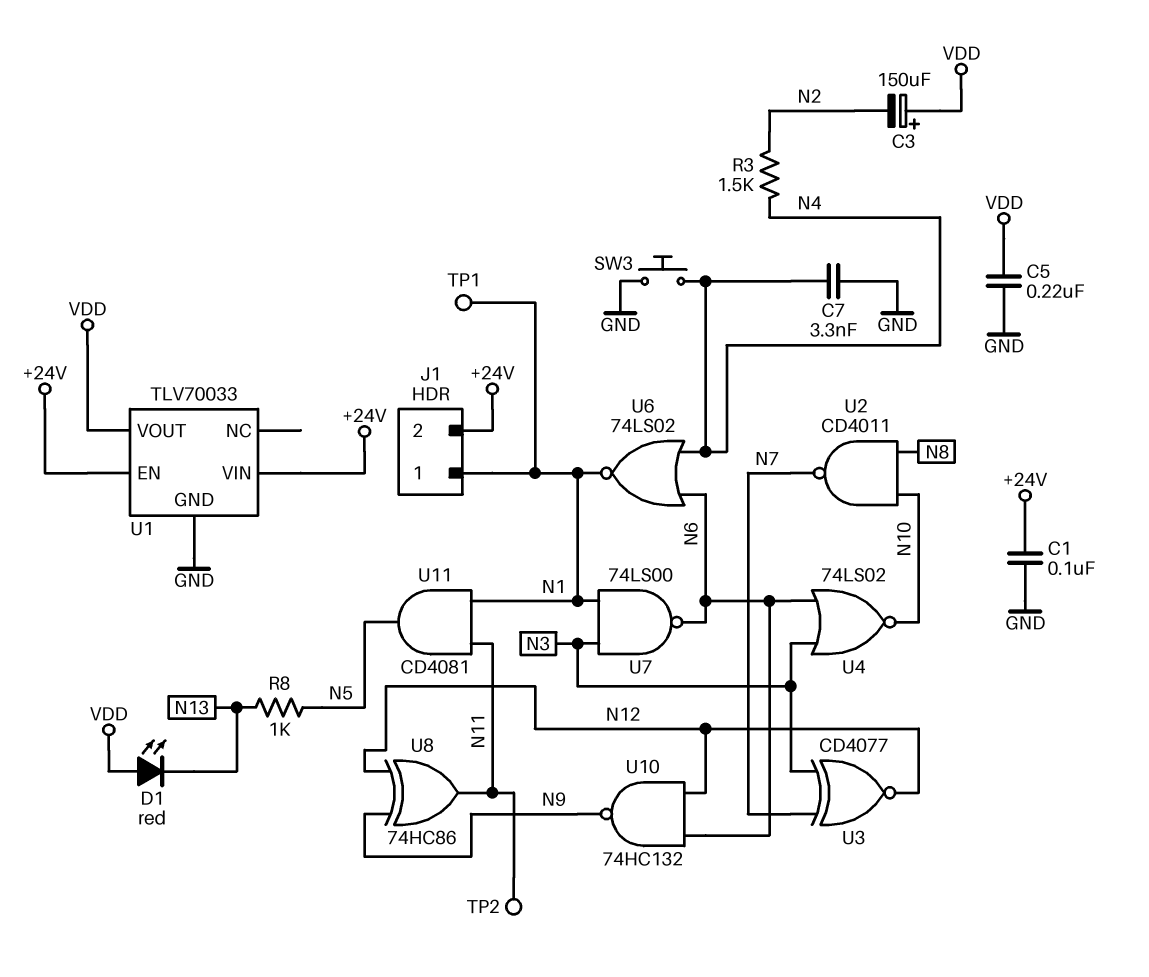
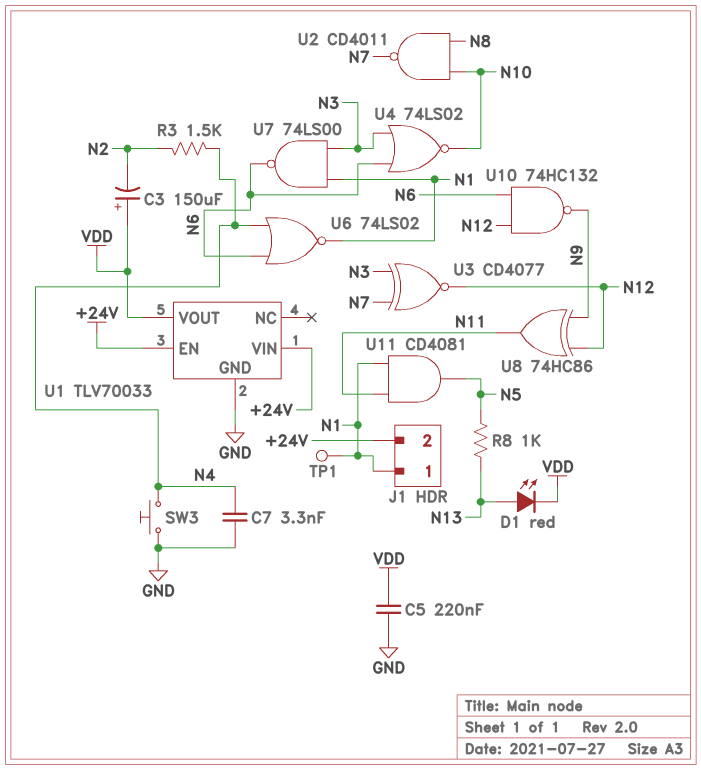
C1: 100nF (+24V, GND) -> none
D1: LED red (A VDD, K N13) -> LED red (A N13, K VDD)
TP2: test point (N11) -> none

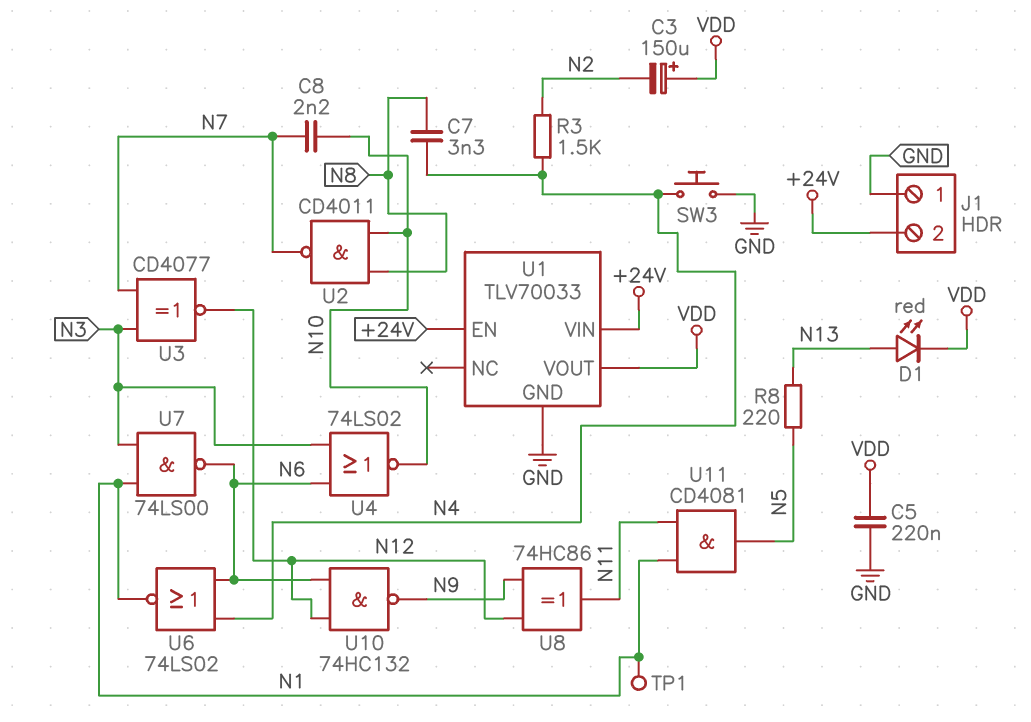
C7: 3.3nF (GND, N4) -> 3.3nF (N4, N8)
C8: none -> 2.2nF (N7, N10)
J1 pin 1: N1 -> GND
R8: 1k (N5, N13) -> 220 (N5, N13)

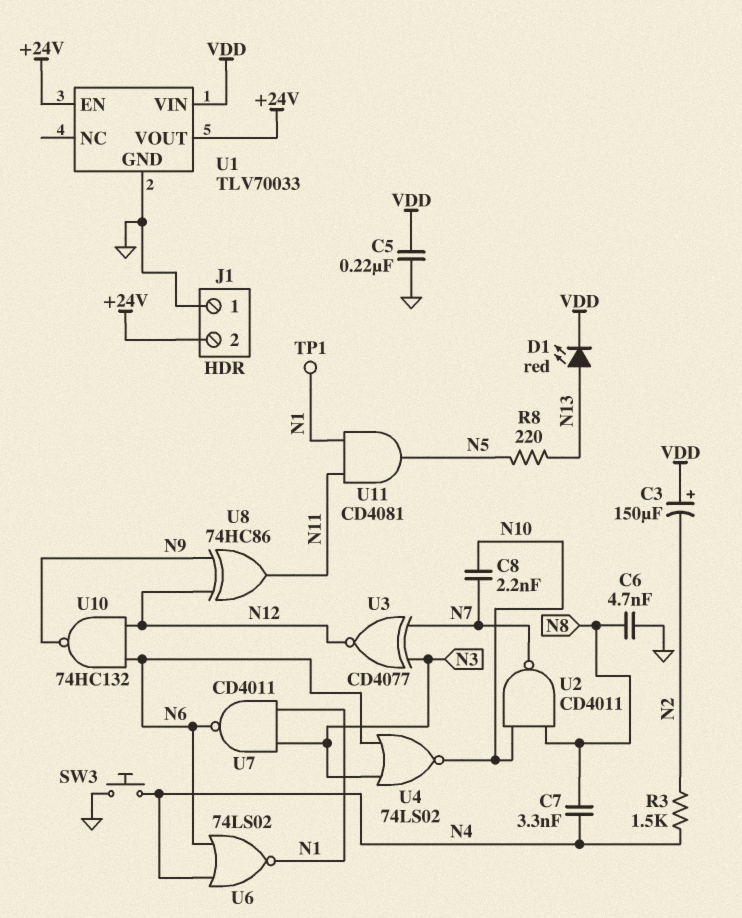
C6: none -> 4.7nF (GND, N8)
U1 pin VIN: +24V -> VDD
U1 pin VOUT: VDD -> +24V
U7: NAND 74LS00 (in N1, in N3, out N6) -> NAND CD4011 (in N1, in N3, out N6)

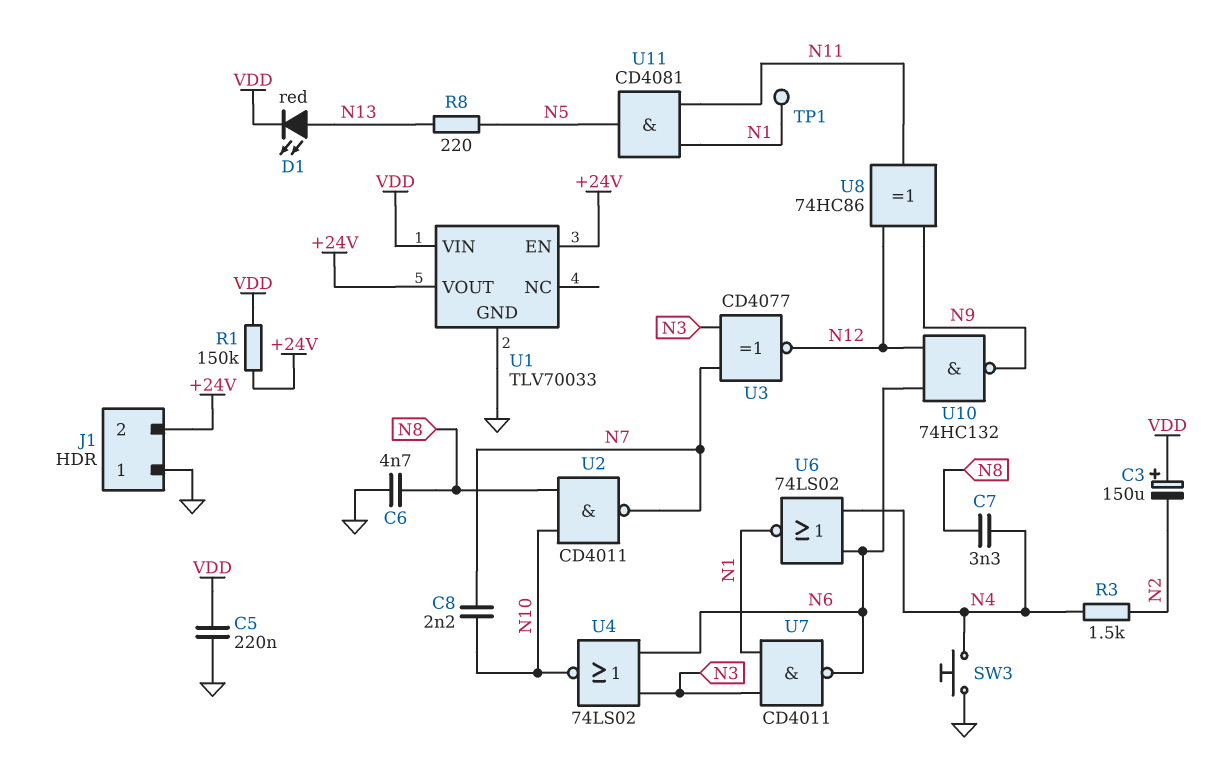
R1: none -> 150k (+24V, VDD)

